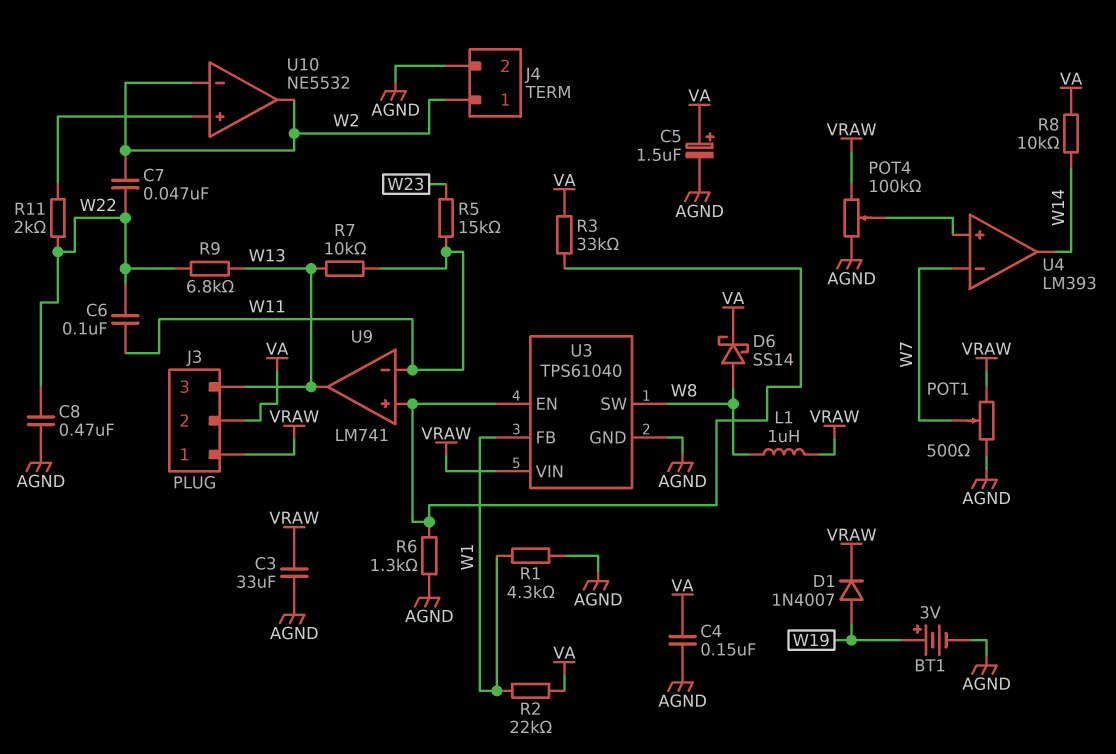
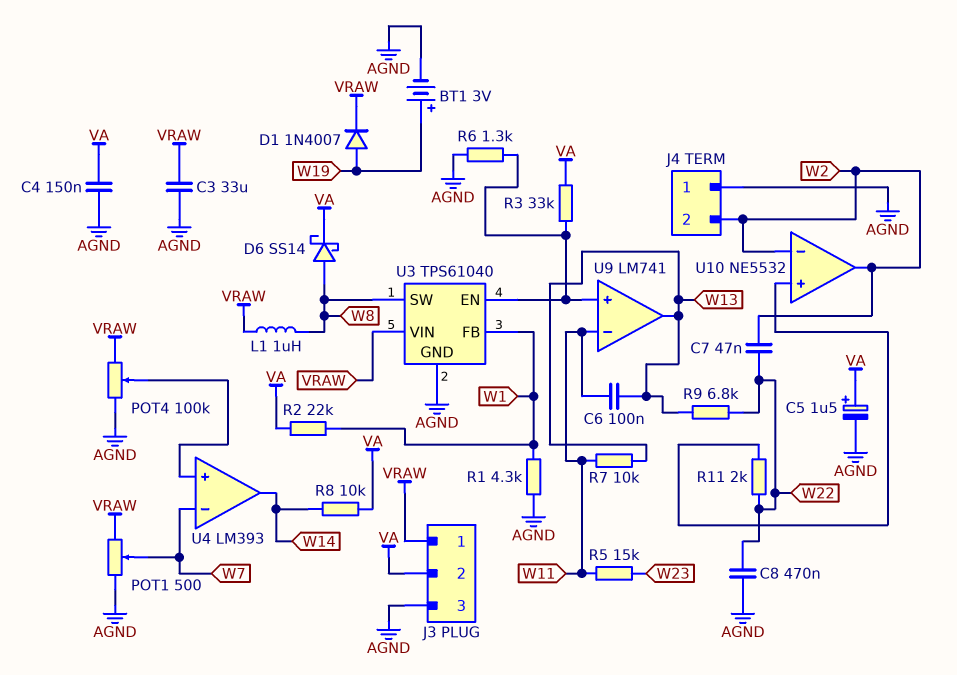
C6: 100nF (W11, W22) -> 100nF (W11, W13)
J3 pin 3: W13 -> AGND
J4 pin 1: W2 -> AGND
J4 pin 2: AGND -> W2

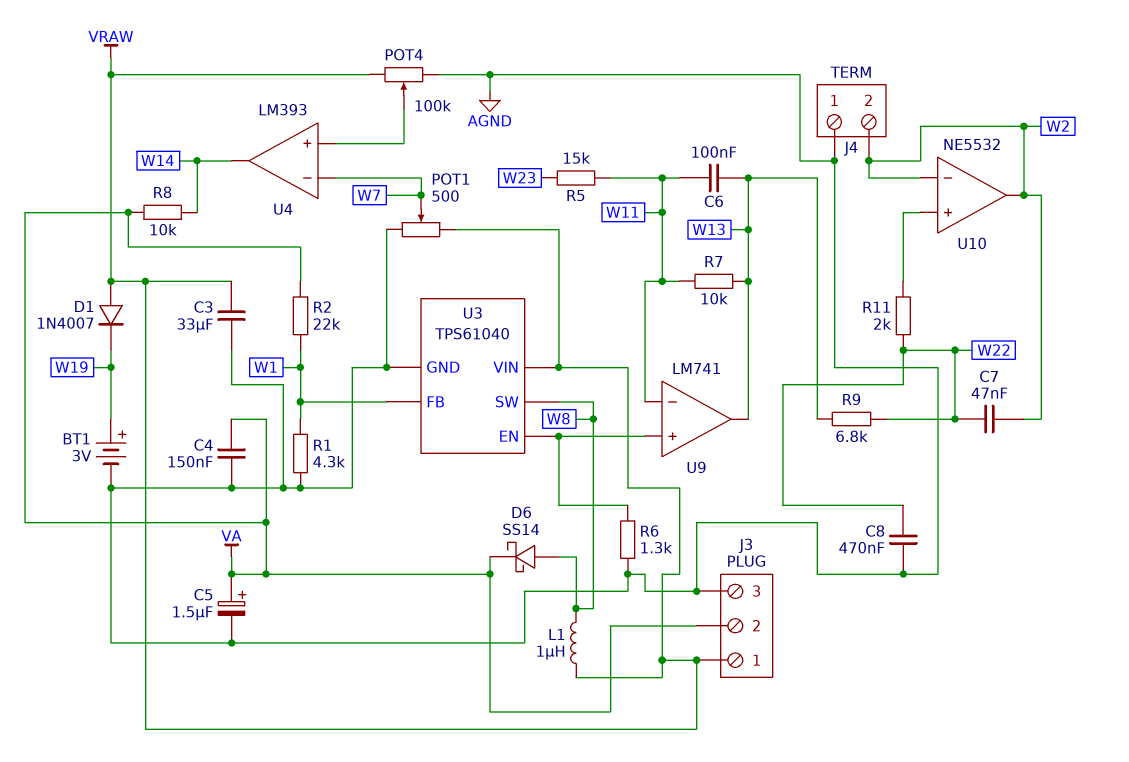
D1: diode 1N4007 (A W19, K VRAW) -> diode 1N4007 (A VRAW, K W19)
R3: 33k (U3/EN, VA) -> none

